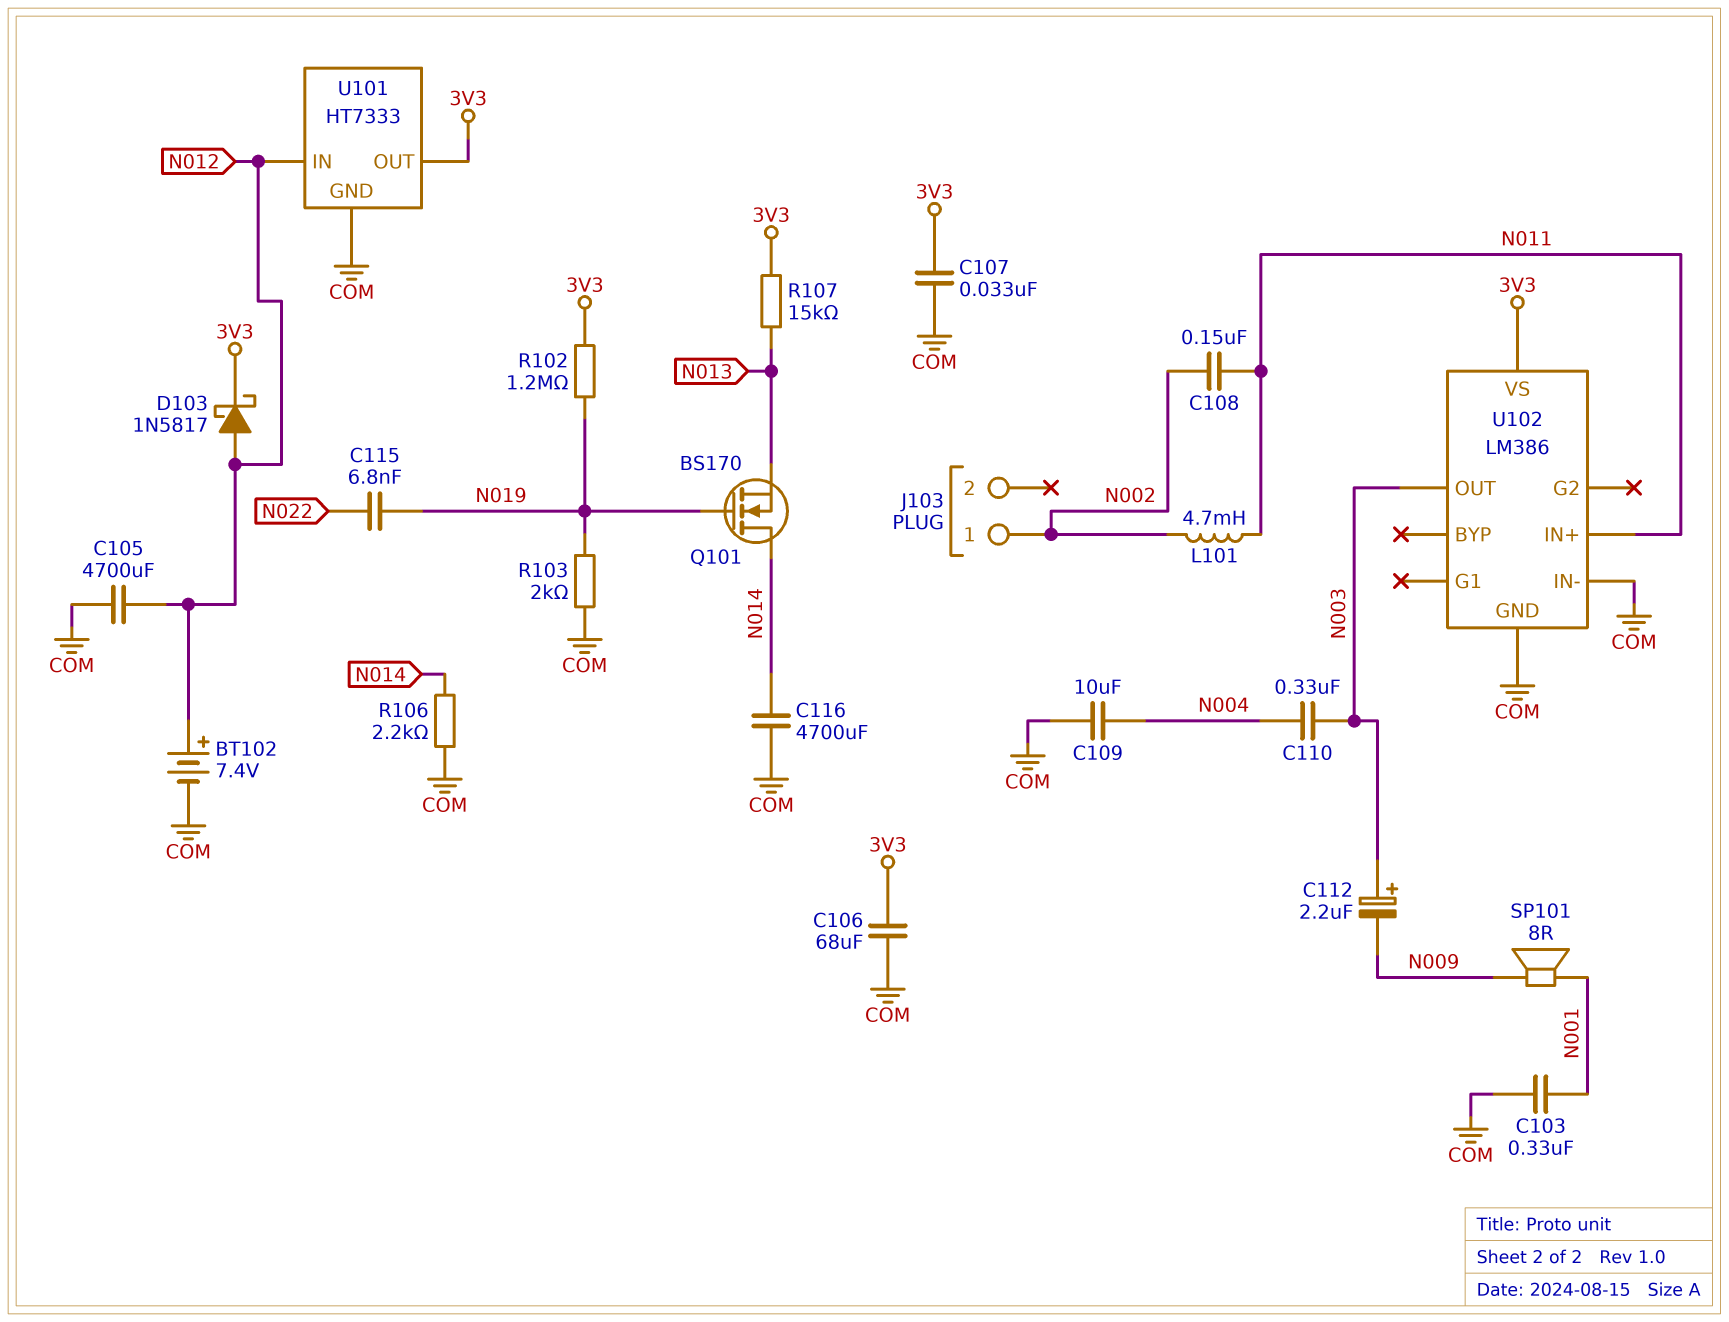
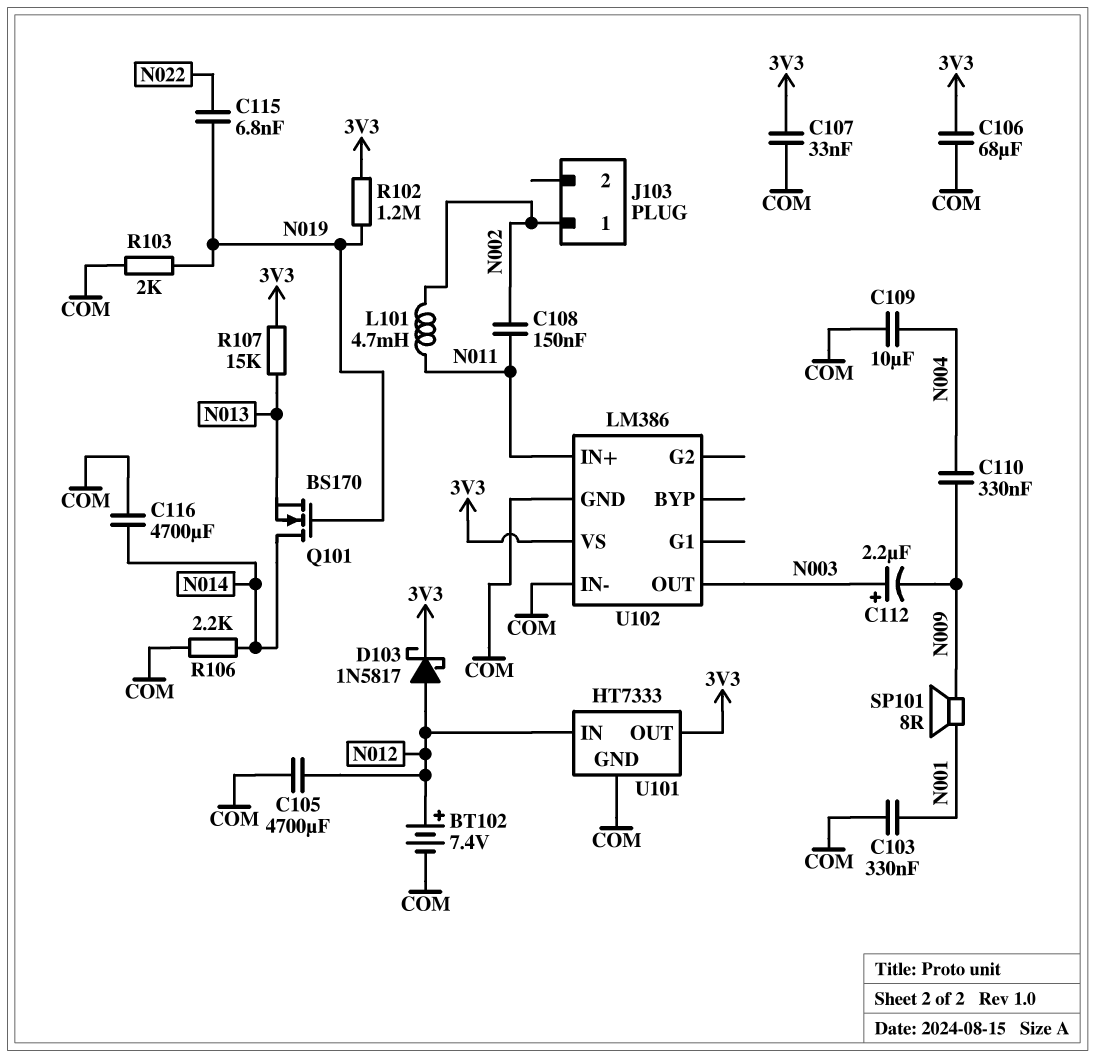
C110: 330nF (N003, N004) -> 330nF (N004, N009)

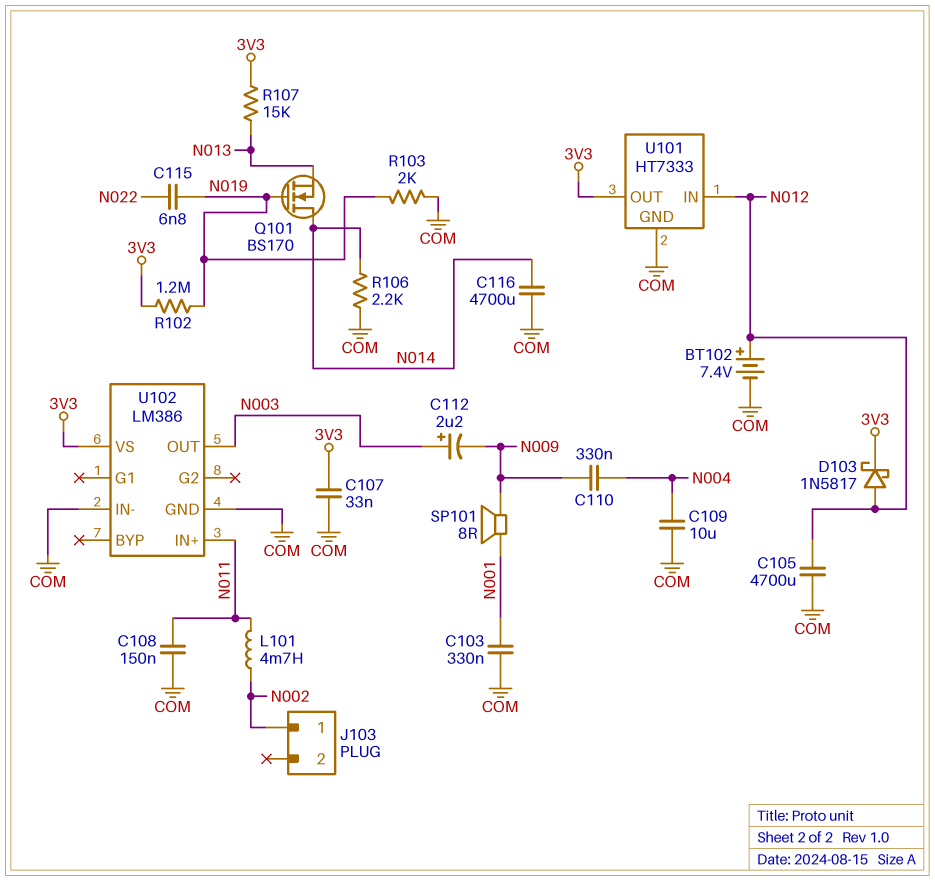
C106: 68uF (3V3, COM) -> none
C108: 150nF (N002, N011) -> 150nF (COM, N011)

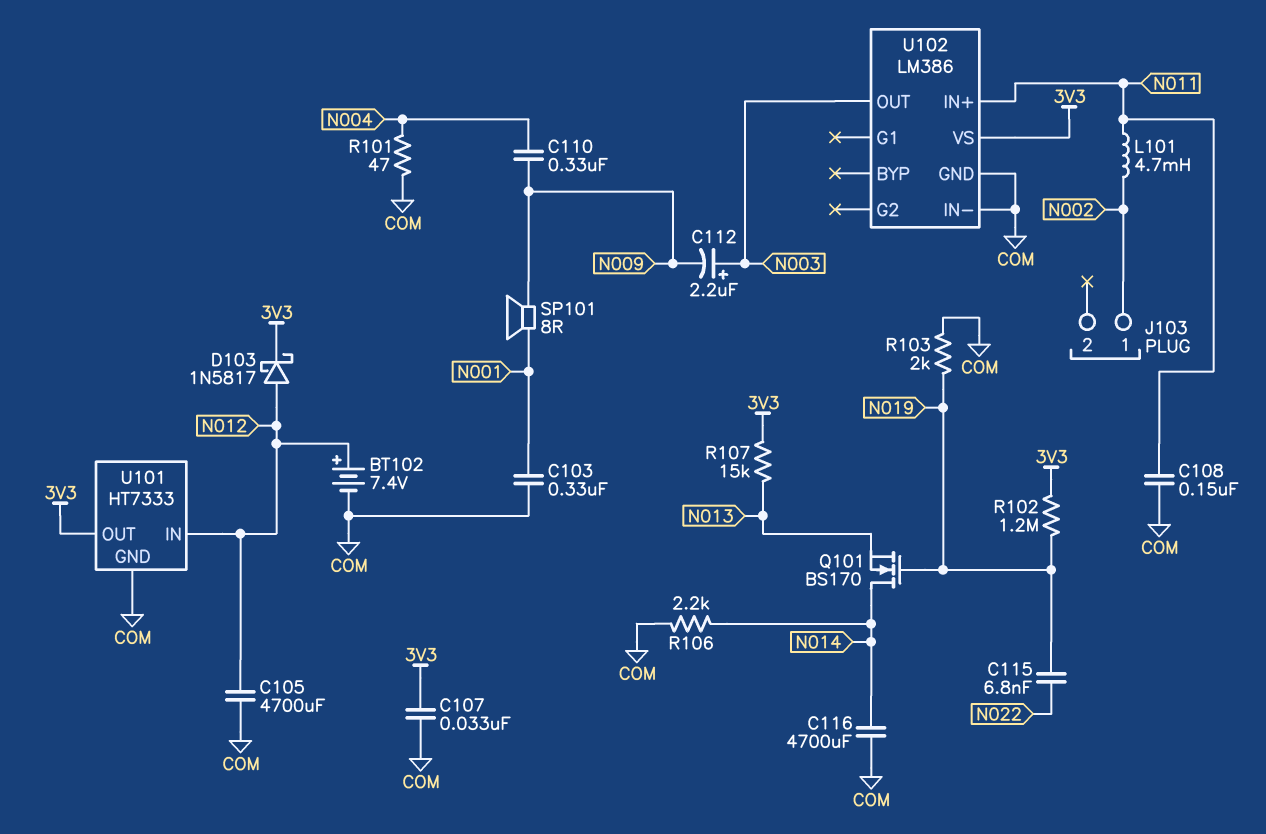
C109: 10uF (COM, N004) -> none
R101: none -> 47 (COM, N004)

